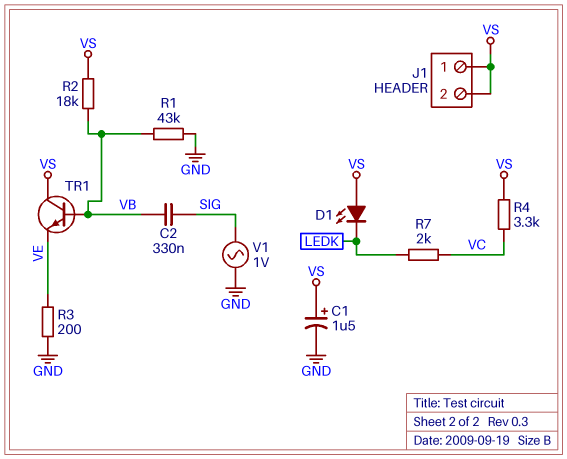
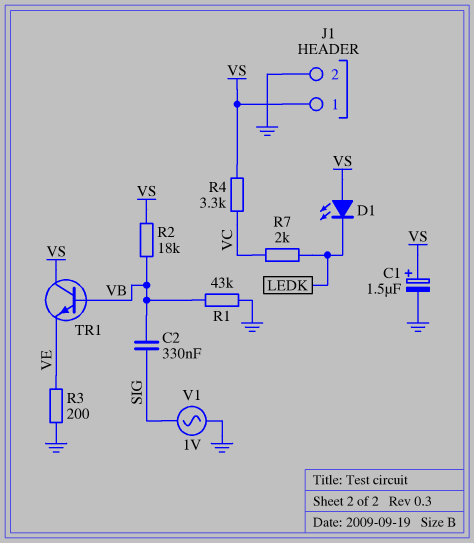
J1 pin 2: VS -> GND

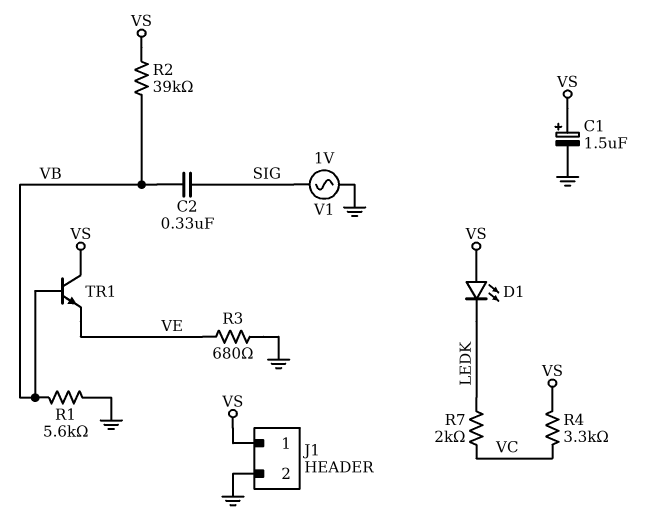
R1: 43k (GND, VB) -> 5.6k (GND, VB)
R2: 18k (VB, VS) -> 39k (VB, VS)
R3: 200 (GND, VE) -> 680 (GND, VE)

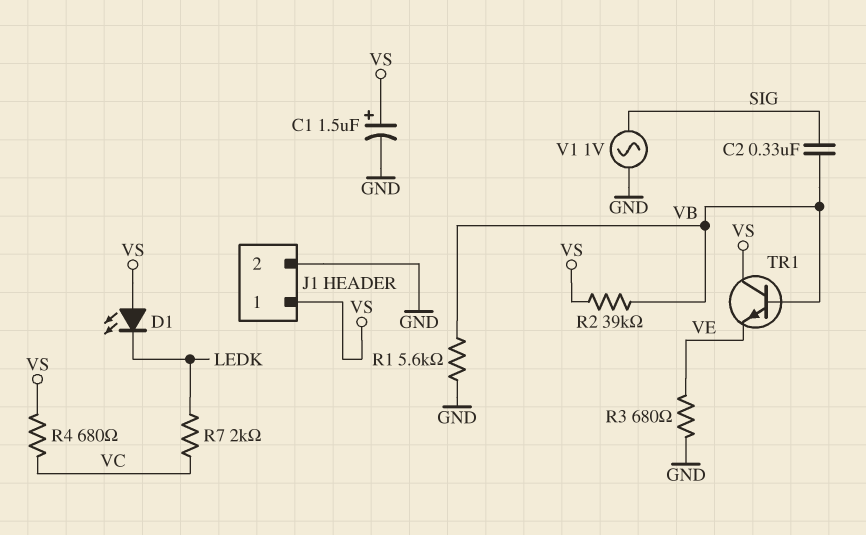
R4: 3.3k (VC, VS) -> 680 (VC, VS)

